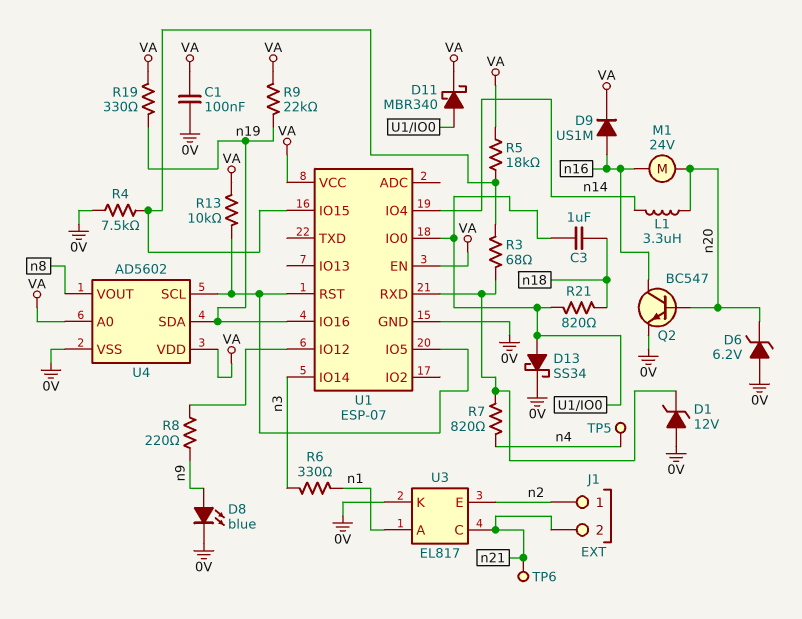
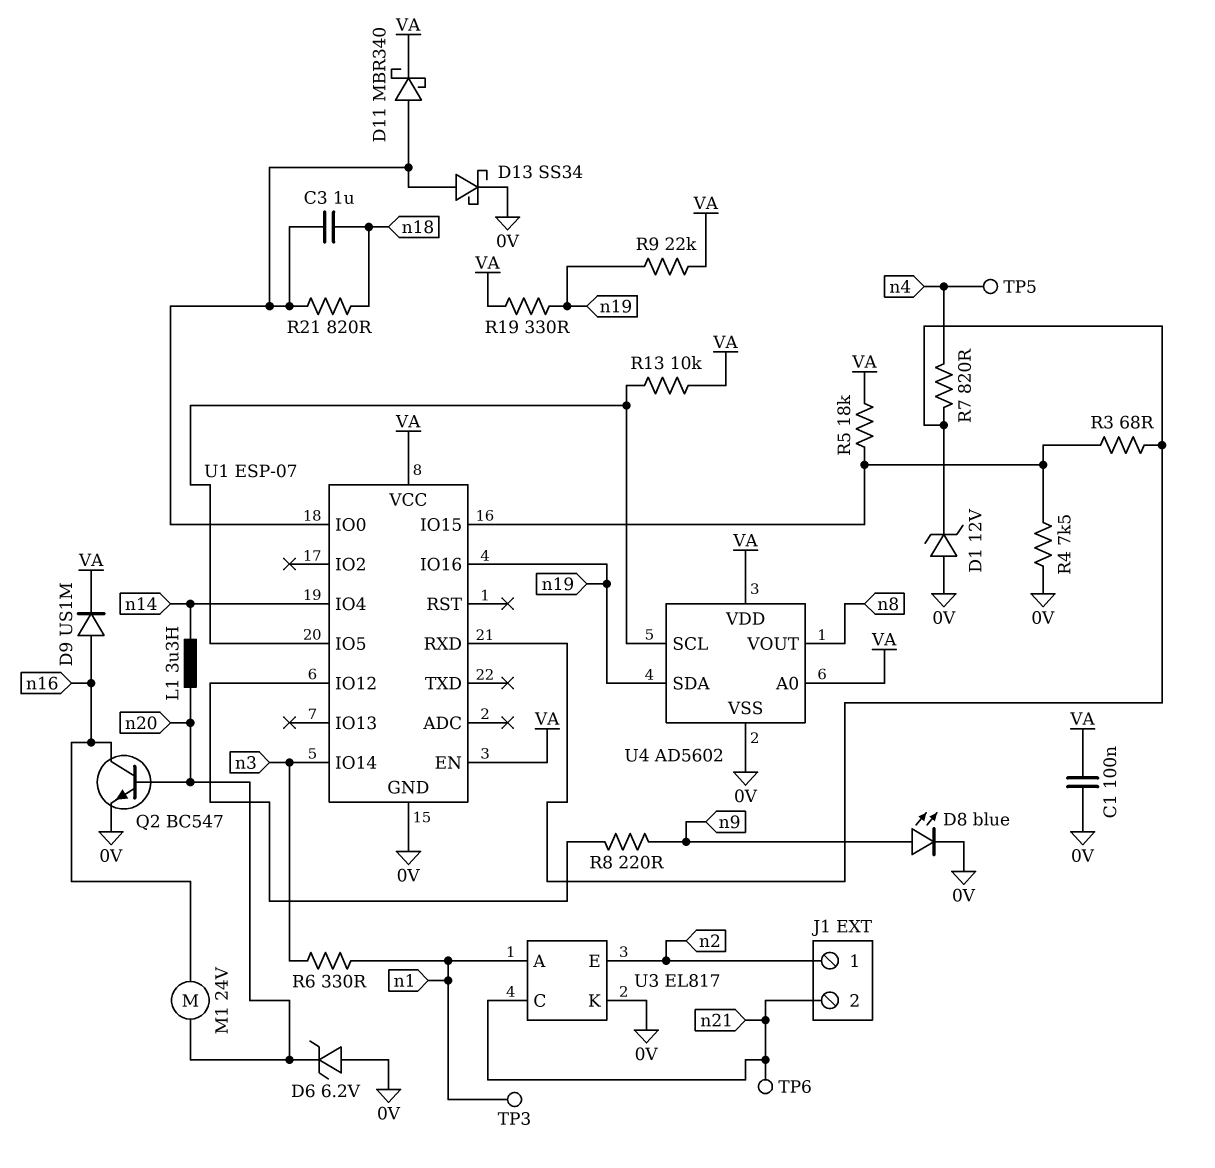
TP3: none -> test point (n1)
U1 pin RST: U1/IO5 -> none

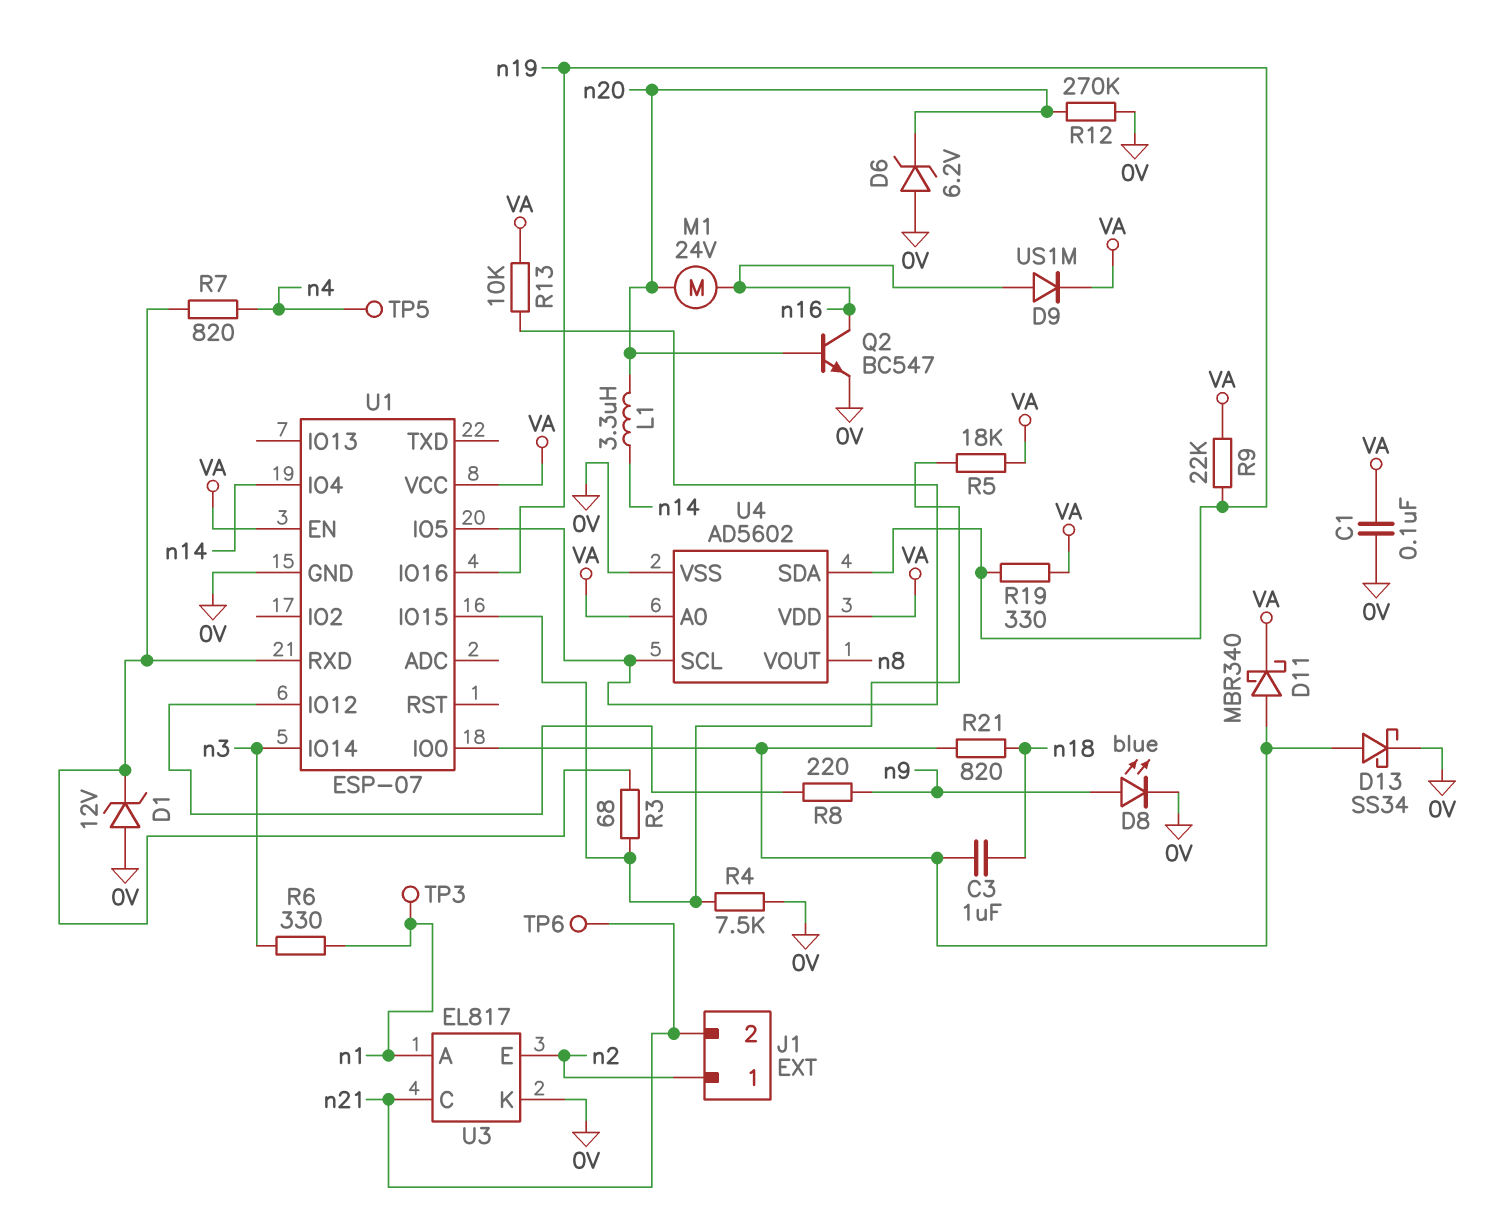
R12: none -> 270k (0V, n20)

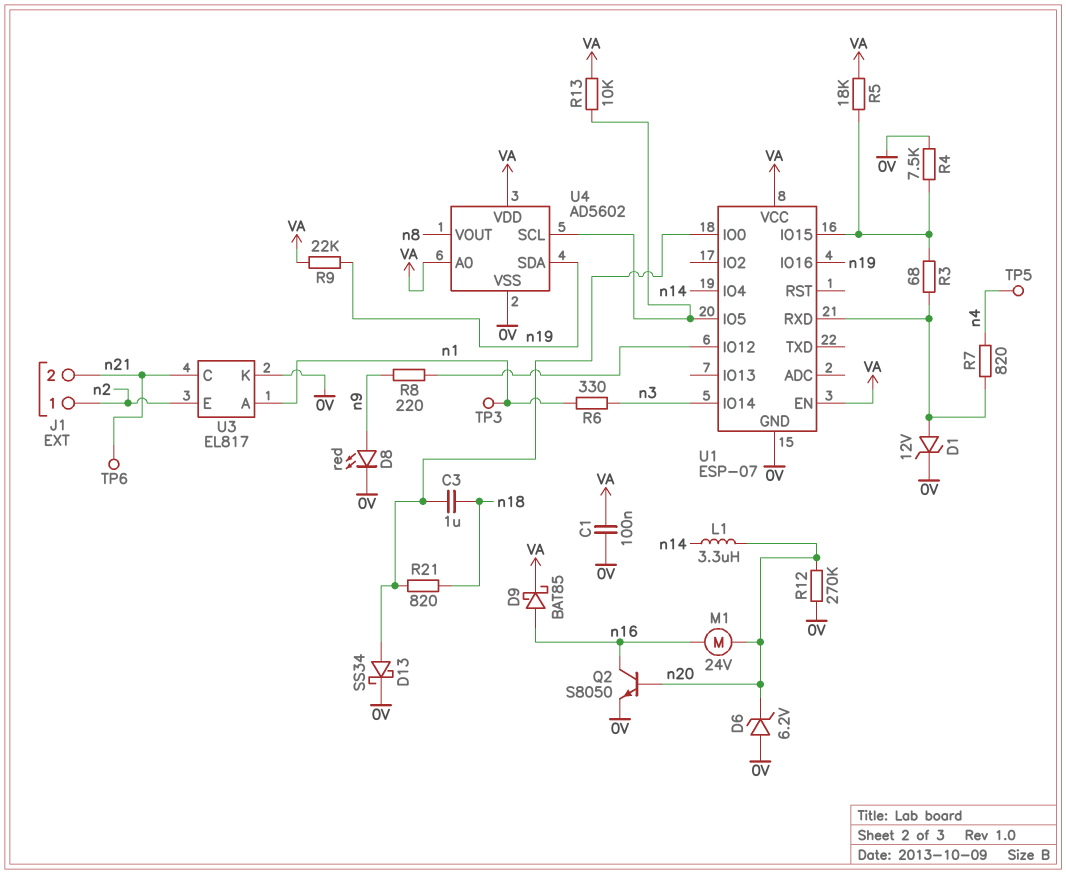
D1: zener 12V (A 0V, K U1/RXD) -> zener 12V (A U1/RXD, K 0V)
D8: LED blue (A n9, K 0V) -> LED red (A n9, K 0V)
D9: diode US1M (A n16, K VA) -> schottky BAT85 (A n16, K VA)
D11: schottky MBR340 (A U1/IO0, K VA) -> none
Q2: NPN BC547 (B n20, C n16, E 0V) -> NPN S8050 (B n20, C n16, E 0V)
R19: 330 (VA, n19) -> none

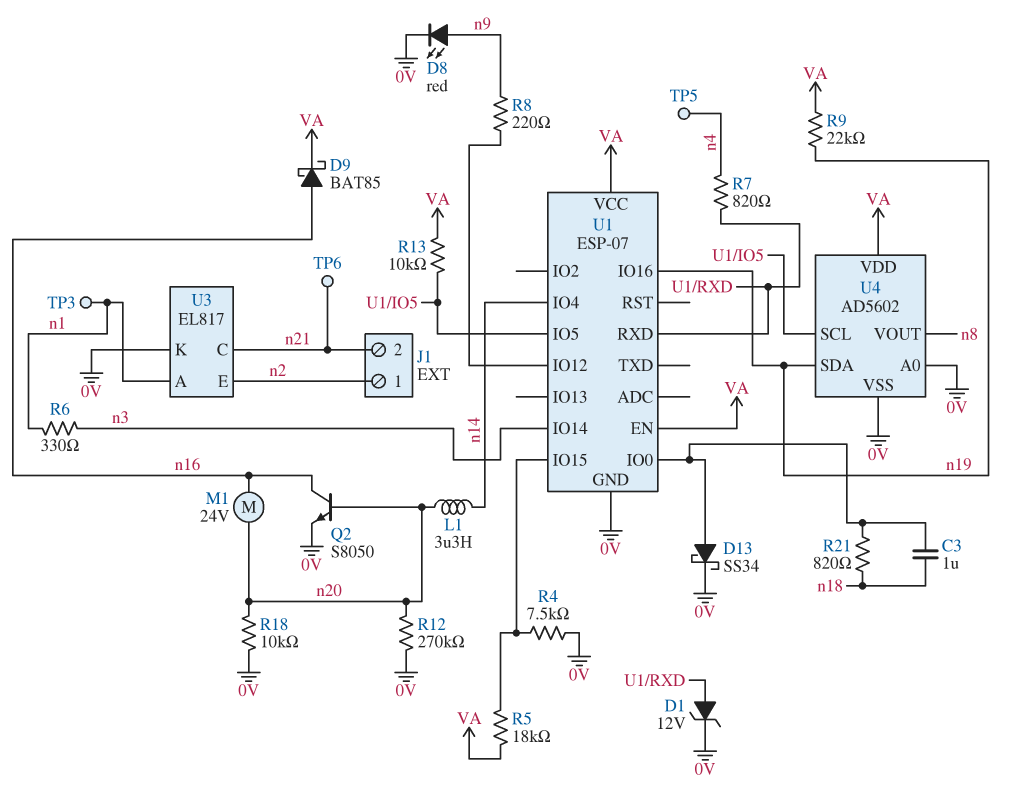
C1: 100nF (0V, VA) -> none
D6: zener 6.2V (A 0V, K n20) -> none
R3: 68 (U1/IO15, U1/RXD) -> none
R18: none -> 10k (0V, n20)
U4 pin A0: VA -> 0V

